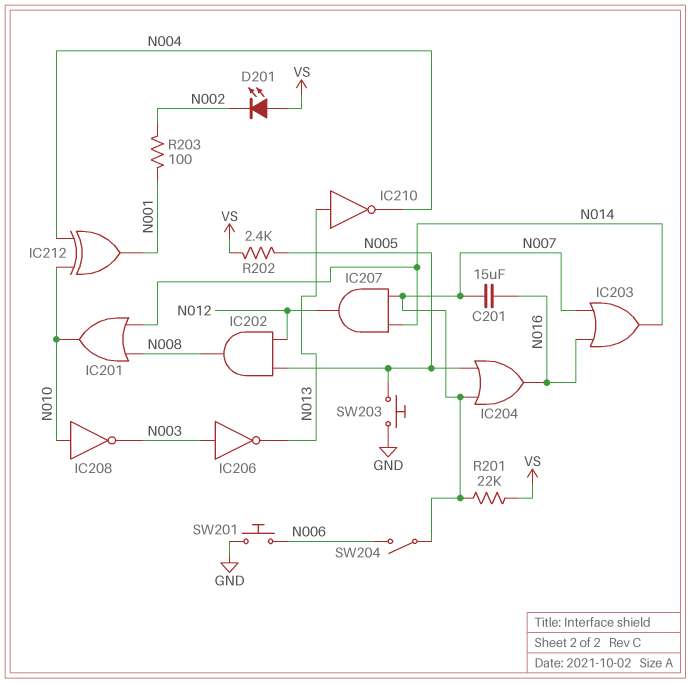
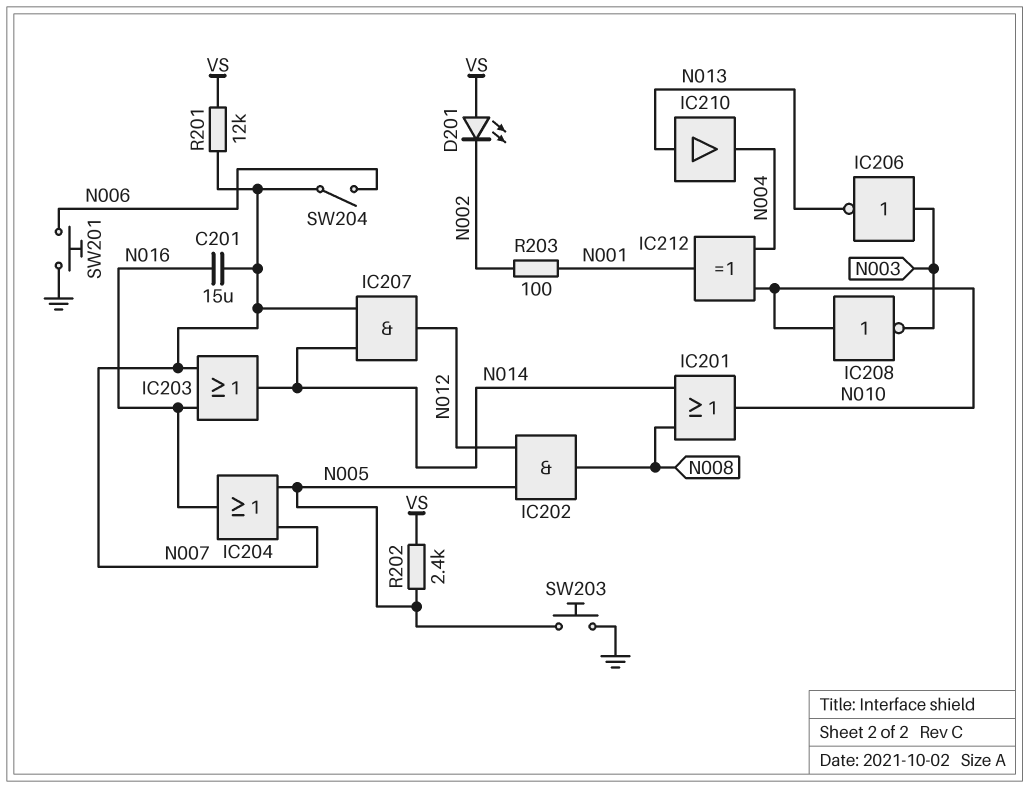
IC210: NOT (in N013, out N004) -> buffer (in N013, out N004)
R201: 22k (N007, VS) -> 12k (N007, VS)

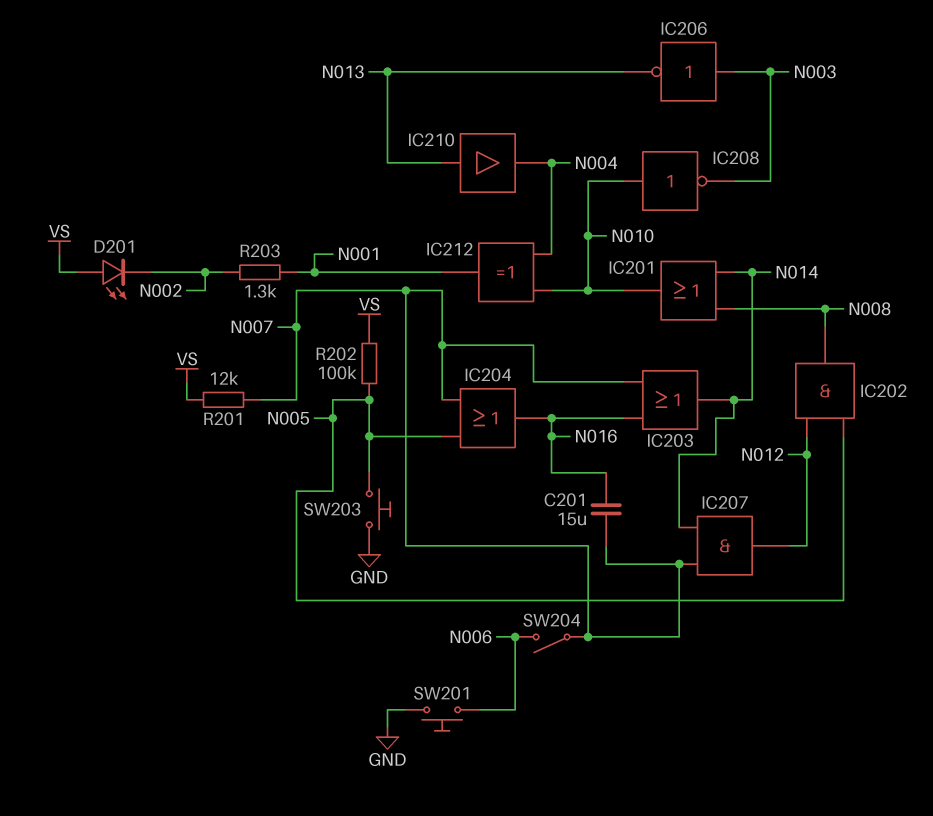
R202: 2.4k (N005, VS) -> 100k (N005, VS)
R203: 100 (N001, N002) -> 1.3k (N001, N002)

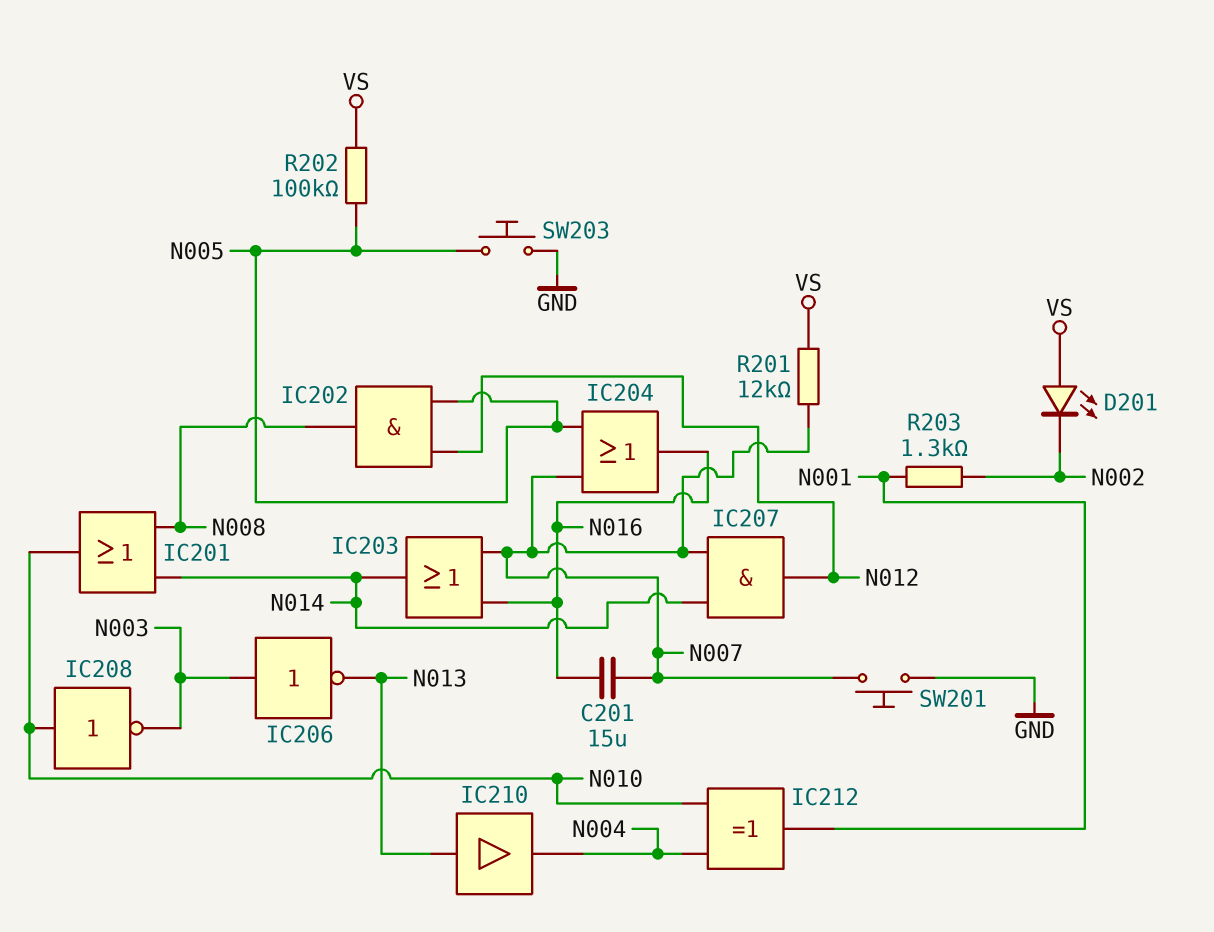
SW201: button (GND, N006) -> button (GND, N007)
SW204: switch (N006, N007) -> none

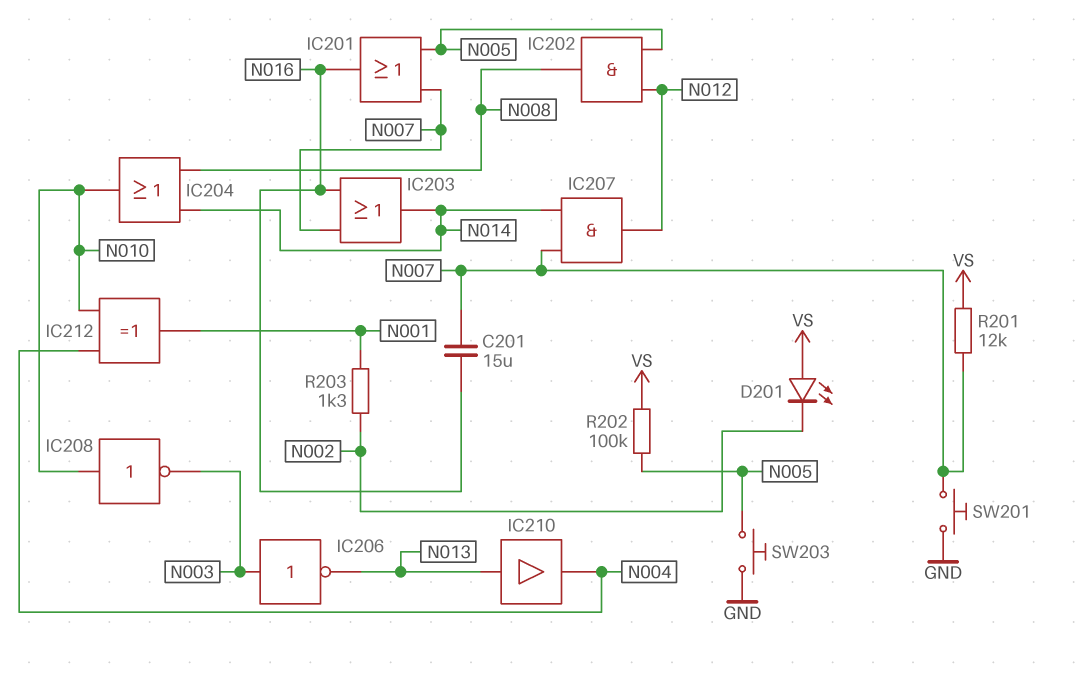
IC201: OR (in N008, in N014, out N010) -> OR (in N005, in N007, out N016)
IC204: OR (in N005, in N007, out N016) -> OR (in N008, in N014, out N010)

